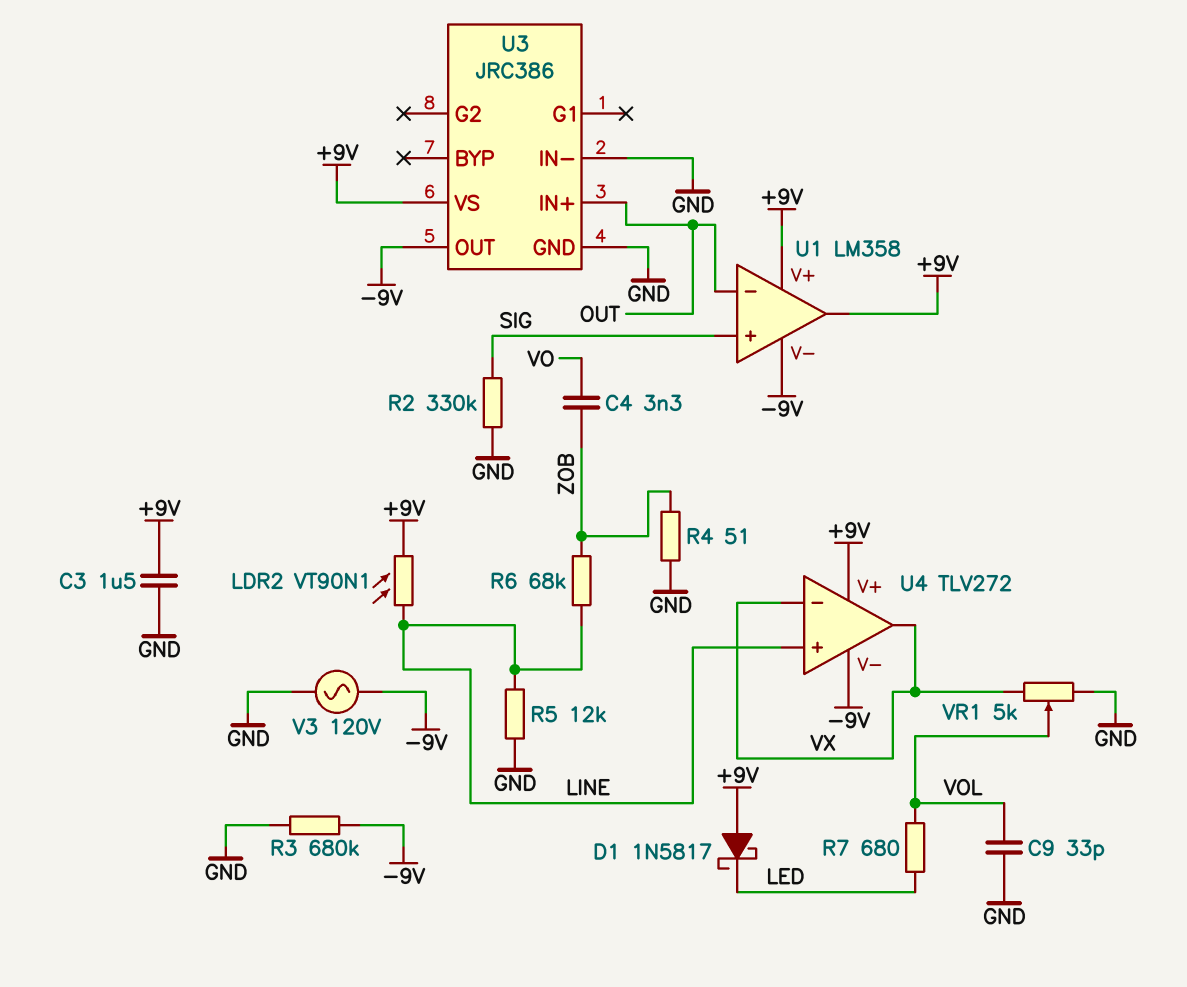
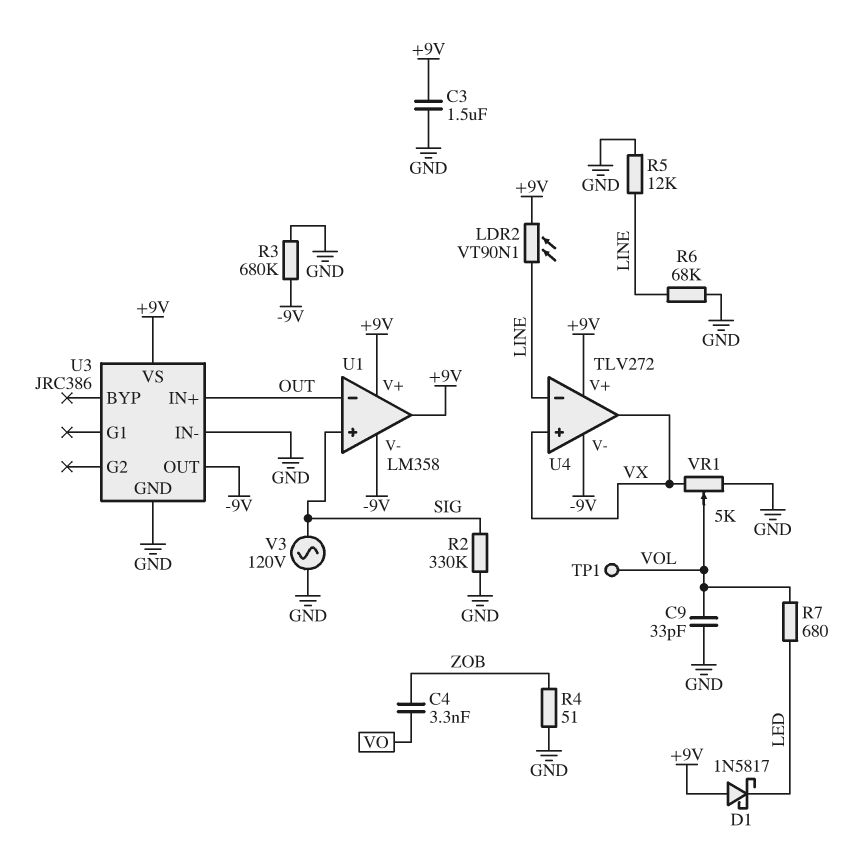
R6: 68k (LINE, ZOB) -> 68k (GND, LINE)
TP1: none -> test point (VOL)
U4 pin in+: LINE -> VX
U4 pin in-: VX -> LINE
V3: AC 120V (-9V, GND) -> AC 120V (GND, SIG)

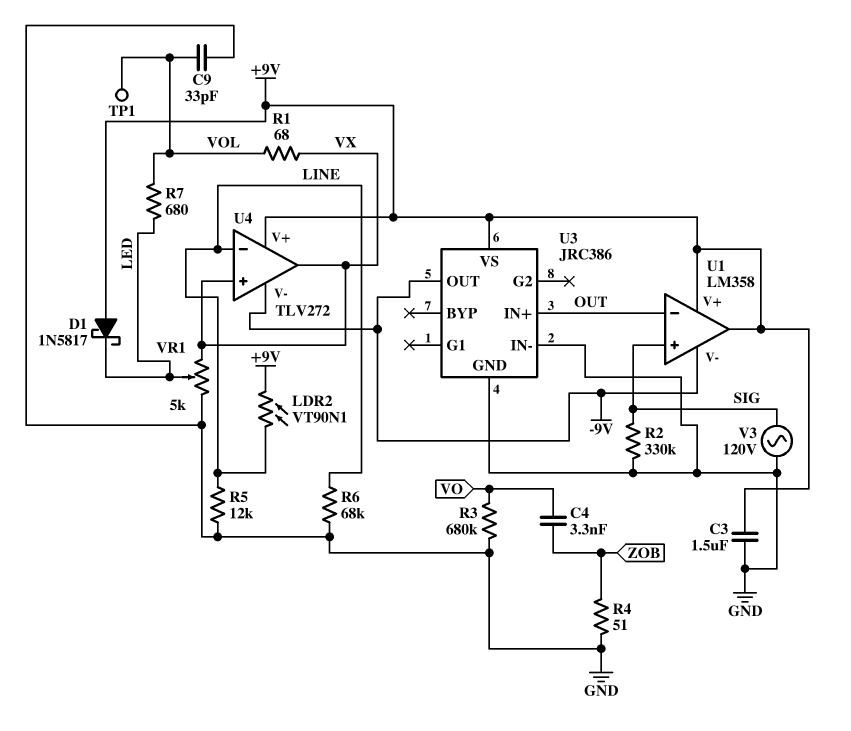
R1: none -> 68 (VOL, VX)
R3: 680k (-9V, GND) -> 680k (GND, VO)
VR1: 5k (GND, VX, wiper VOL) -> 5k (GND, VX, wiper LED)

